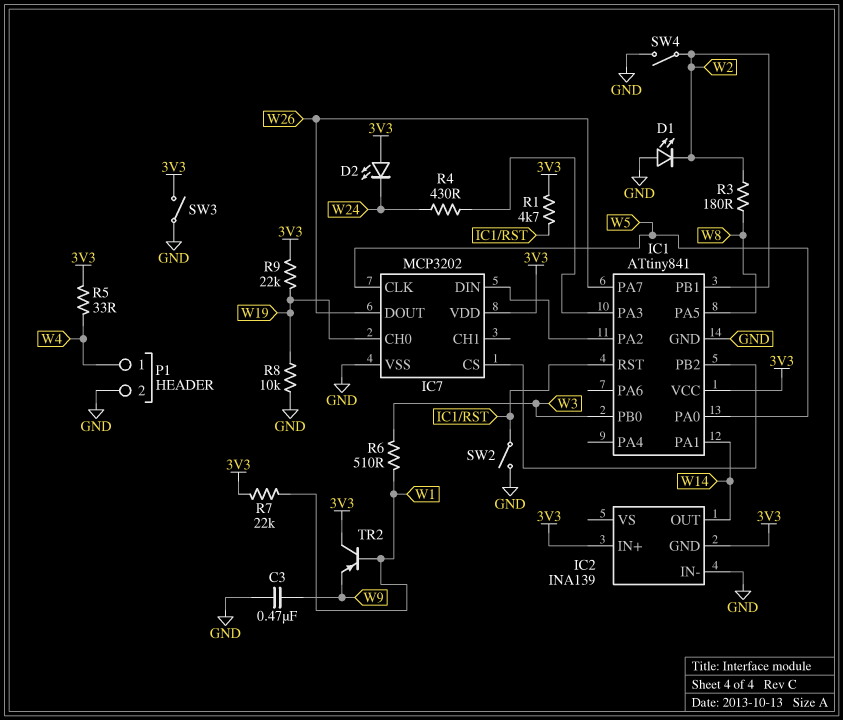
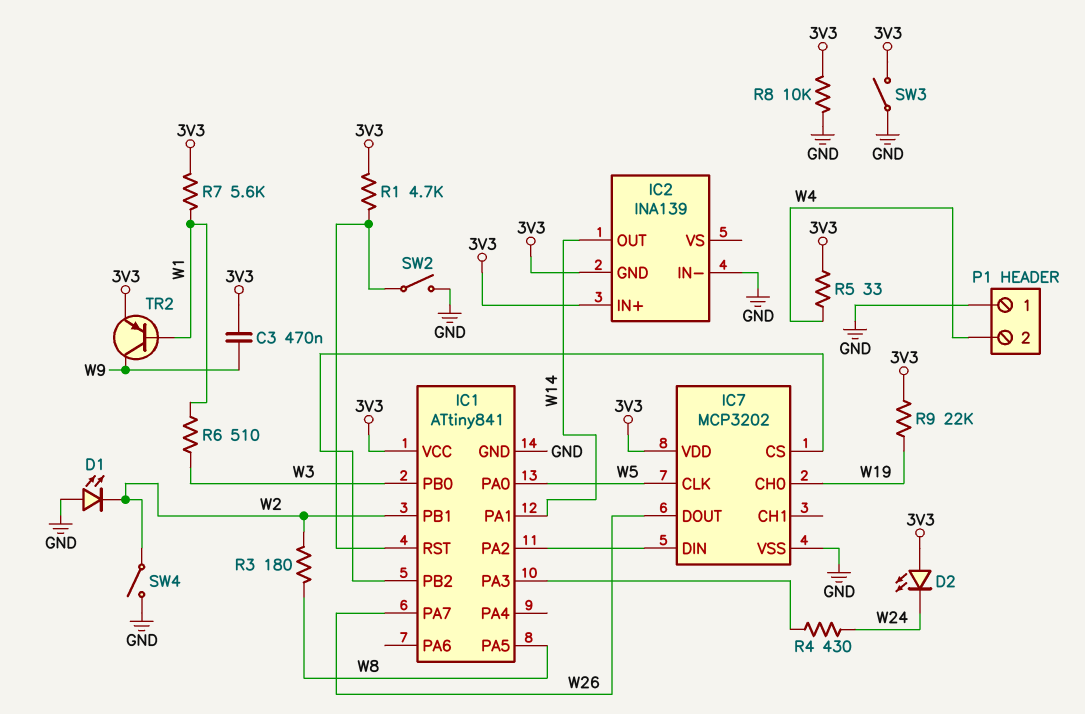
C3: 470nF (GND, W9) -> 470nF (3V3, W9)
P1 pin 1: W4 -> GND
P1 pin 2: GND -> W4
R7: 22k (3V3, W1) -> 5.6k (3V3, W1)
R8: 10k (GND, W19) -> 10k (3V3, GND)
TR2: PNP (B W1, C 3V3, E W9) -> PNP (B W1, C W9, E 3V3)

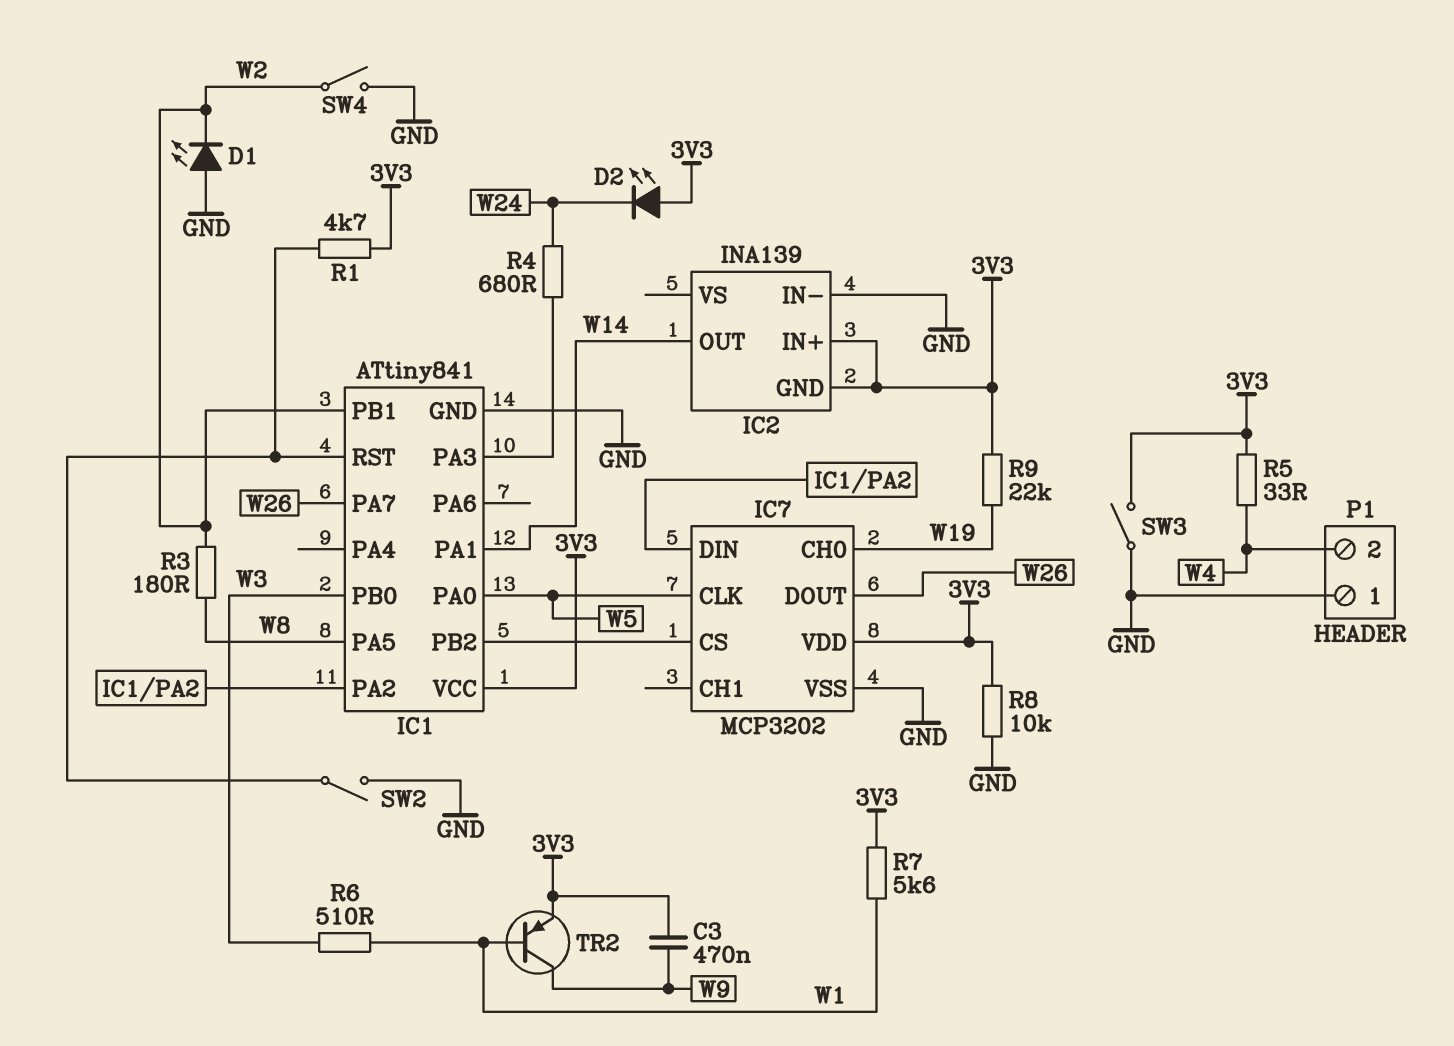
R4: 430 (IC1/PA3, W24) -> 680 (IC1/PA3, W24)

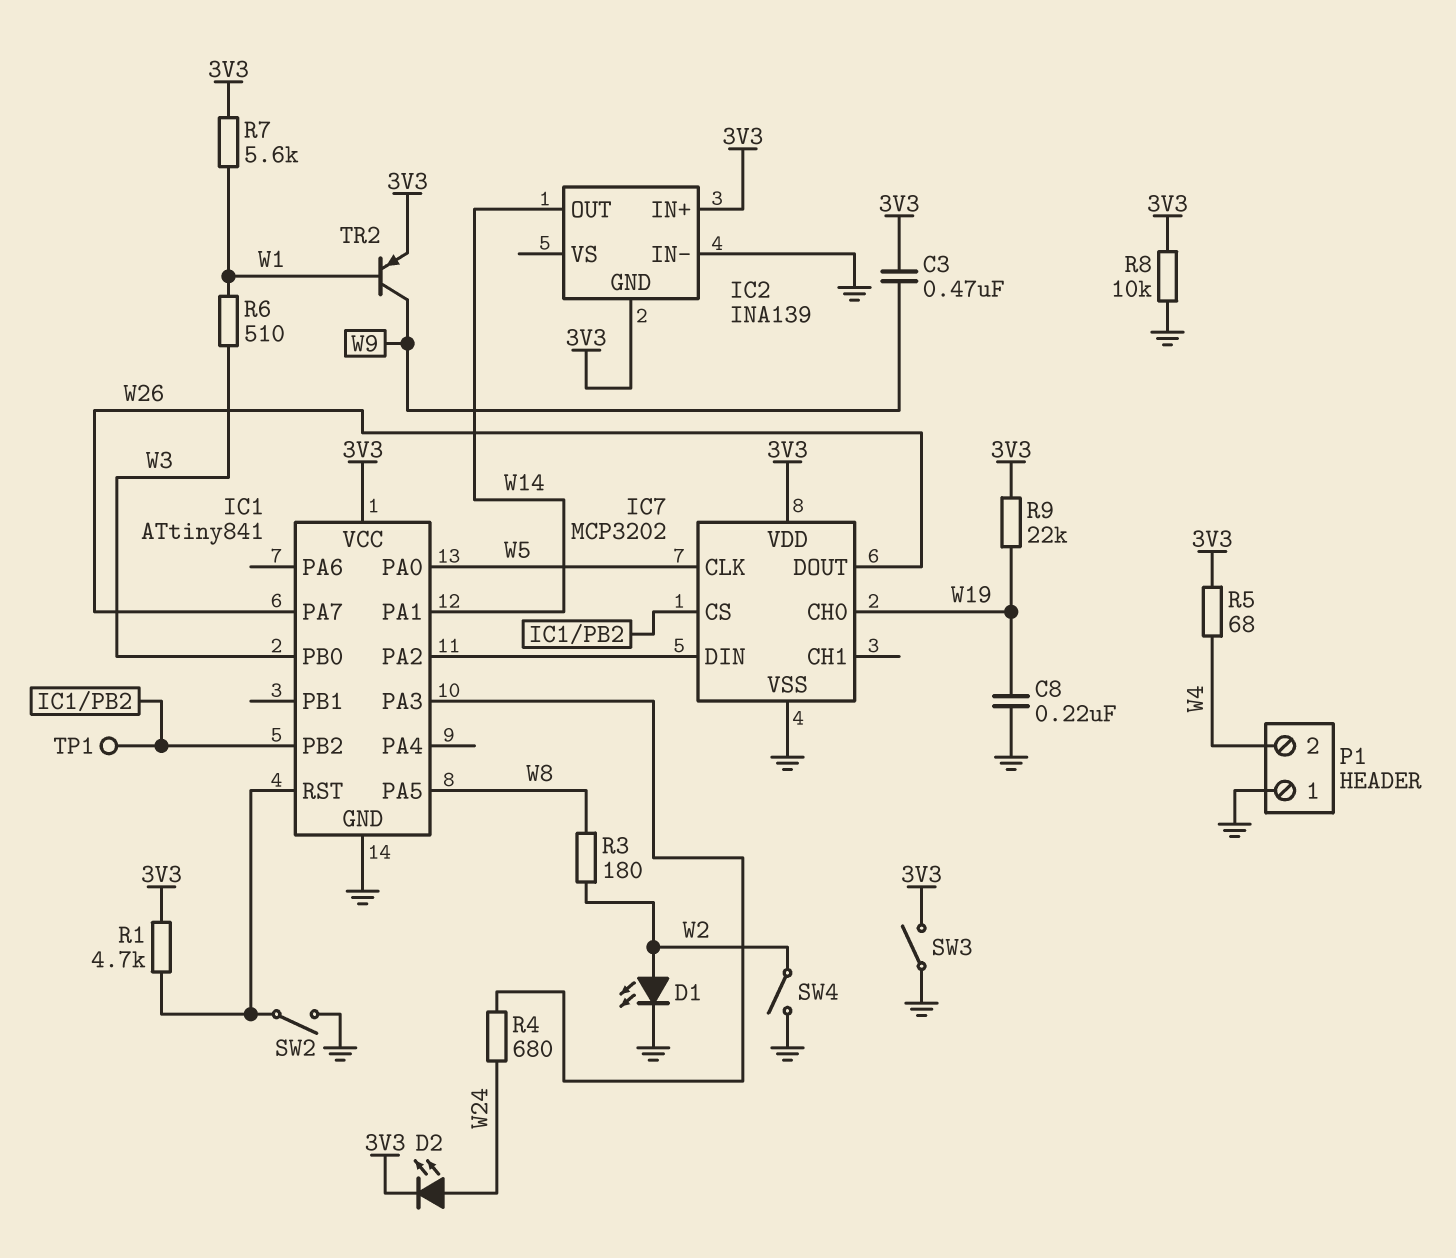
C8: none -> 220nF (GND, W19)
D1: LED (A GND, K W2) -> LED (A W2, K GND)
D2: LED (A 3V3, K W24) -> LED (A W24, K 3V3)
IC1 pin PB1: W2 -> none
R5: 33 (3V3, W4) -> 68 (3V3, W4)
TP1: none -> test point (IC1/PB2)

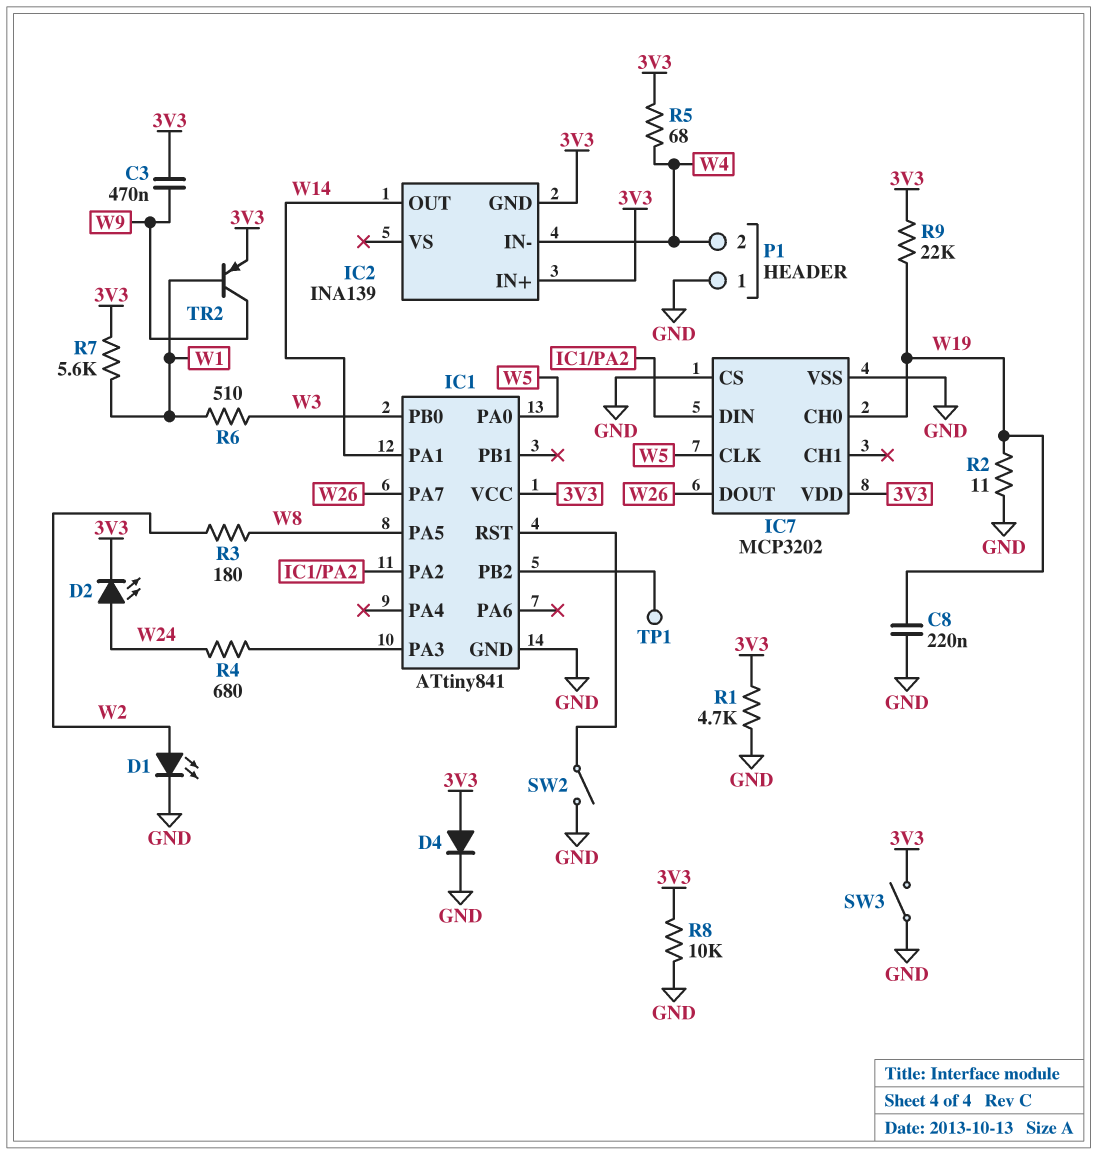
D4: none -> diode (A 3V3, K GND)
IC2 pin IN-: GND -> W4
IC7 pin CS: IC1/PB2 -> GND
R1: 4.7k (3V3, IC1/RST) -> 4.7k (3V3, GND)
R2: none -> 11 (GND, W19)
SW4: switch (GND, W2) -> none

